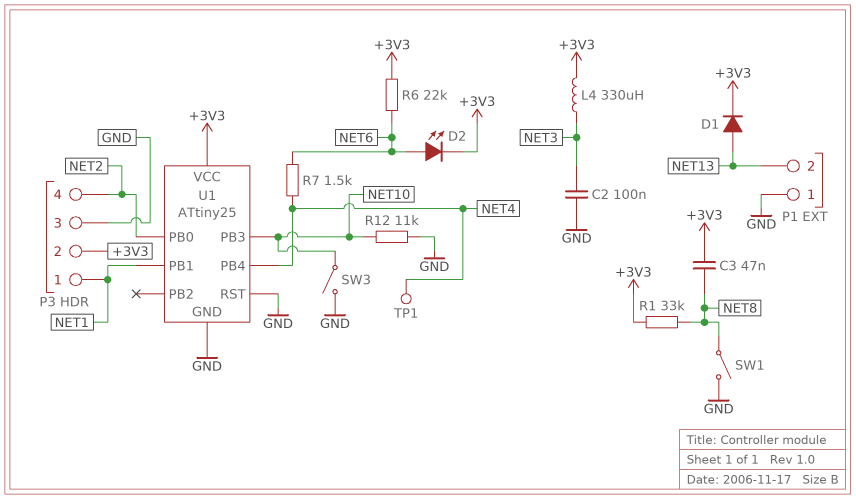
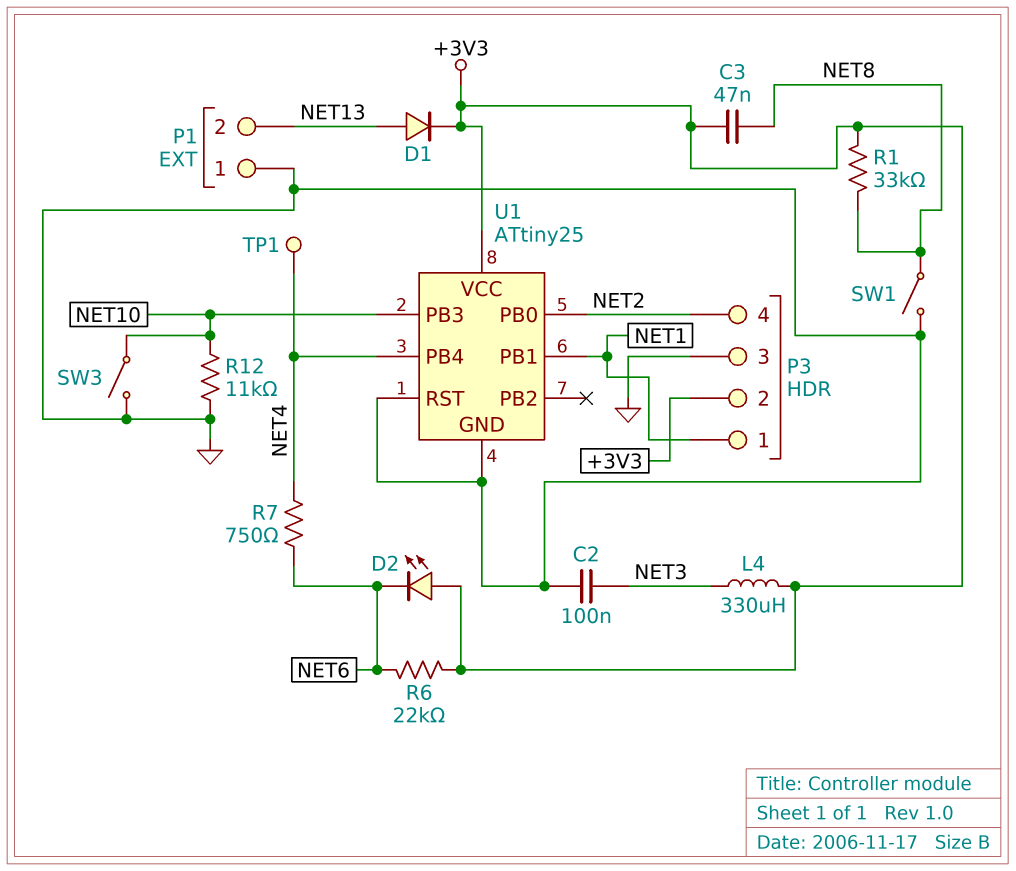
D2: LED (A NET6, K +3V3) -> LED (A +3V3, K NET6)
R7: 1.5k (NET4, NET6) -> 750 (NET4, NET6)

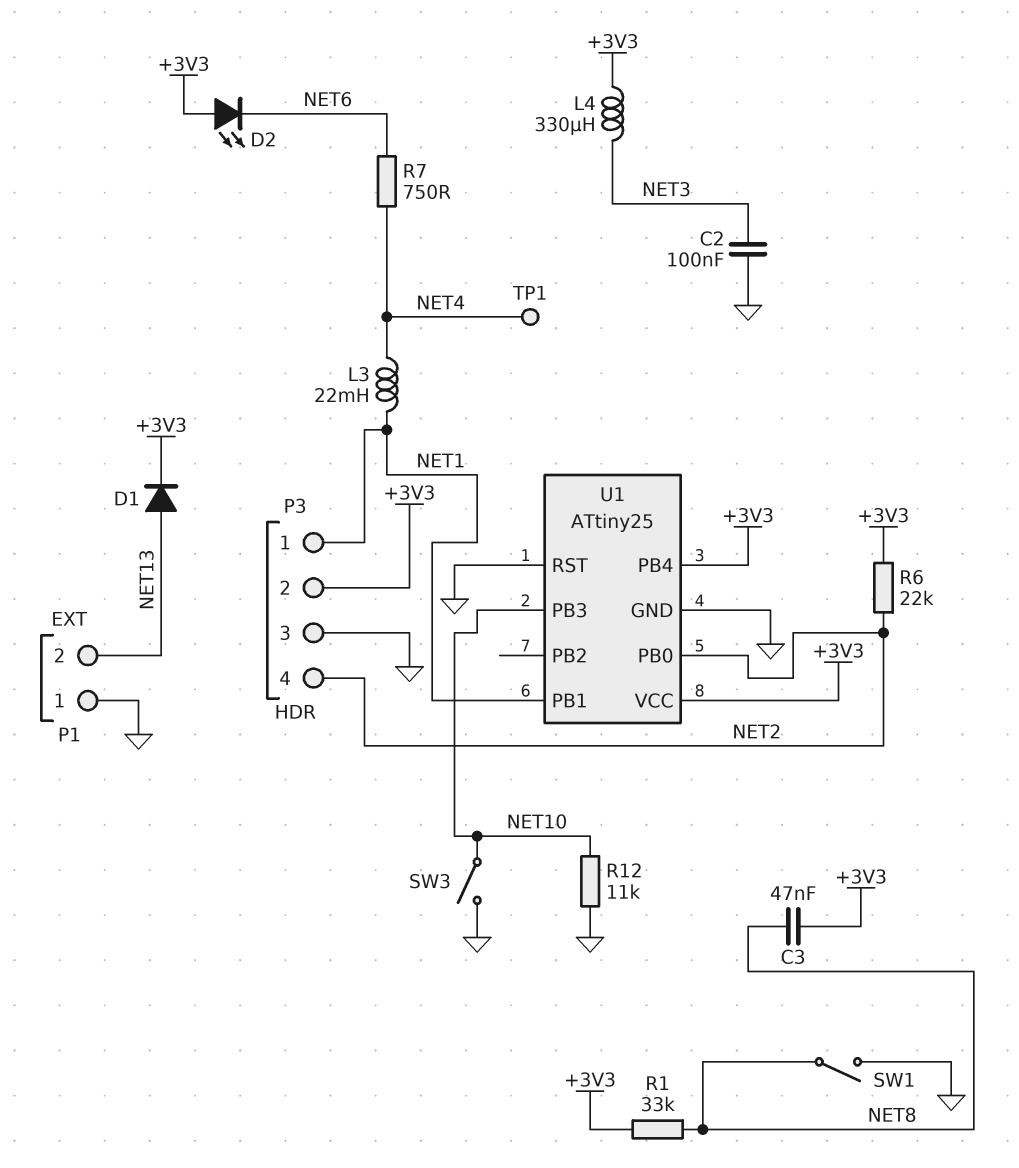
L3: none -> 22mH (NET1, NET4)
R6: 22k (+3V3, NET6) -> 22k (+3V3, NET2)
U1 pin PB4: NET4 -> +3V3

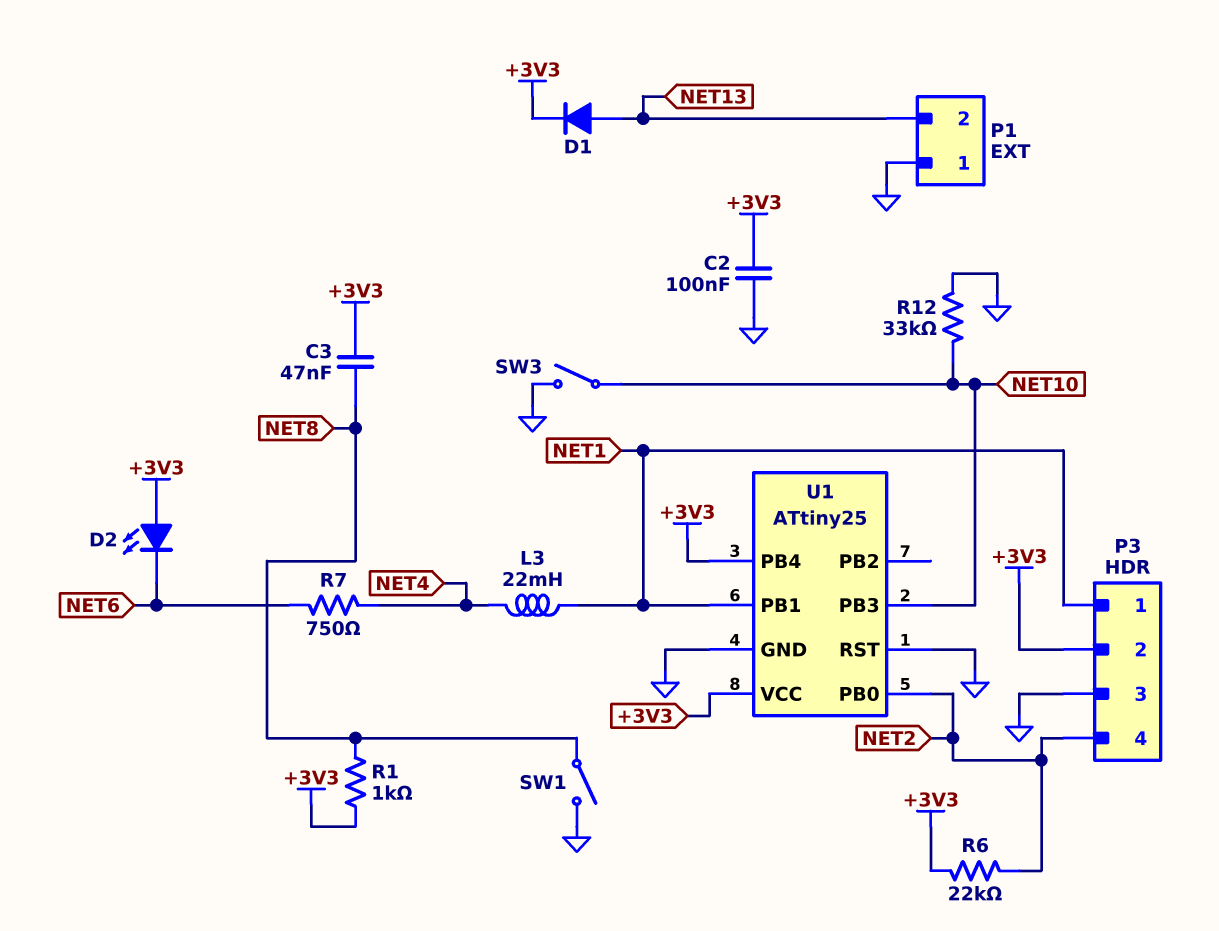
C2: 100nF (GND, NET3) -> 100nF (+3V3, GND)
L4: 330uH (+3V3, NET3) -> none
R1: 33k (+3V3, NET8) -> 1k (+3V3, NET8)
R12: 11k (GND, NET10) -> 33k (GND, NET10)
TP1: test point (NET4) -> none

